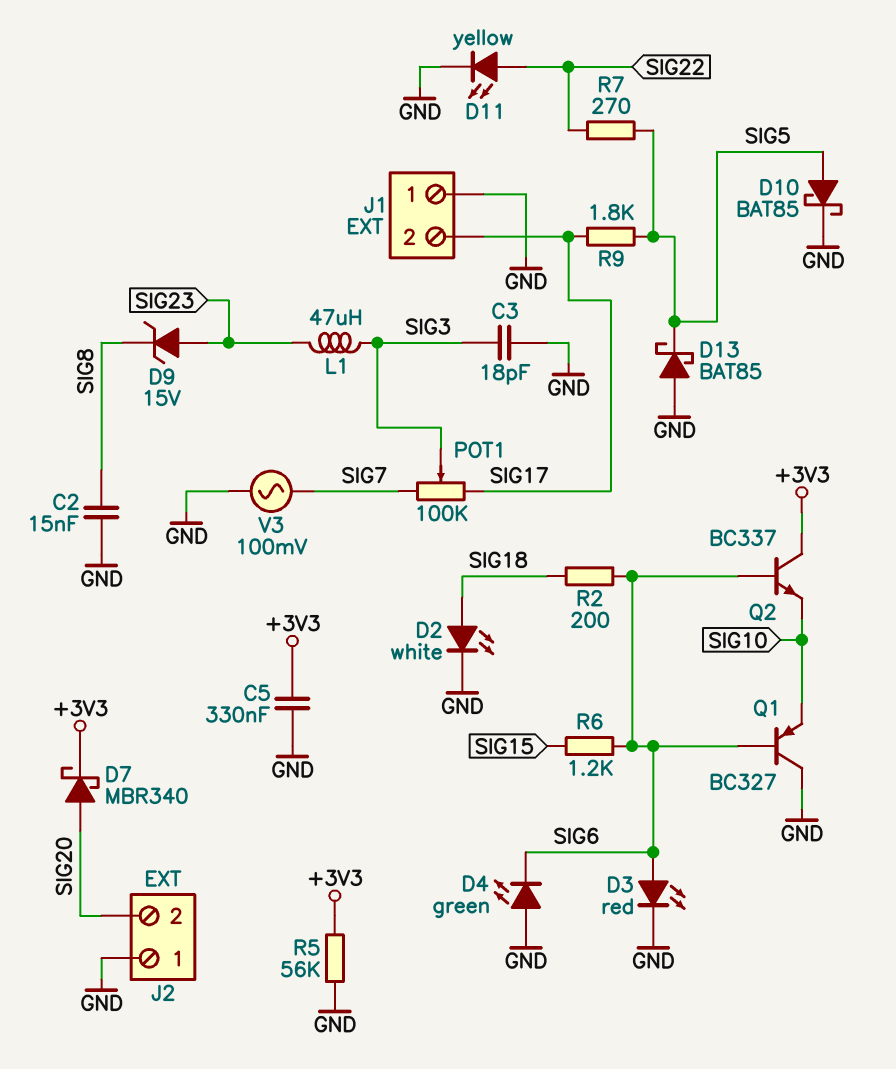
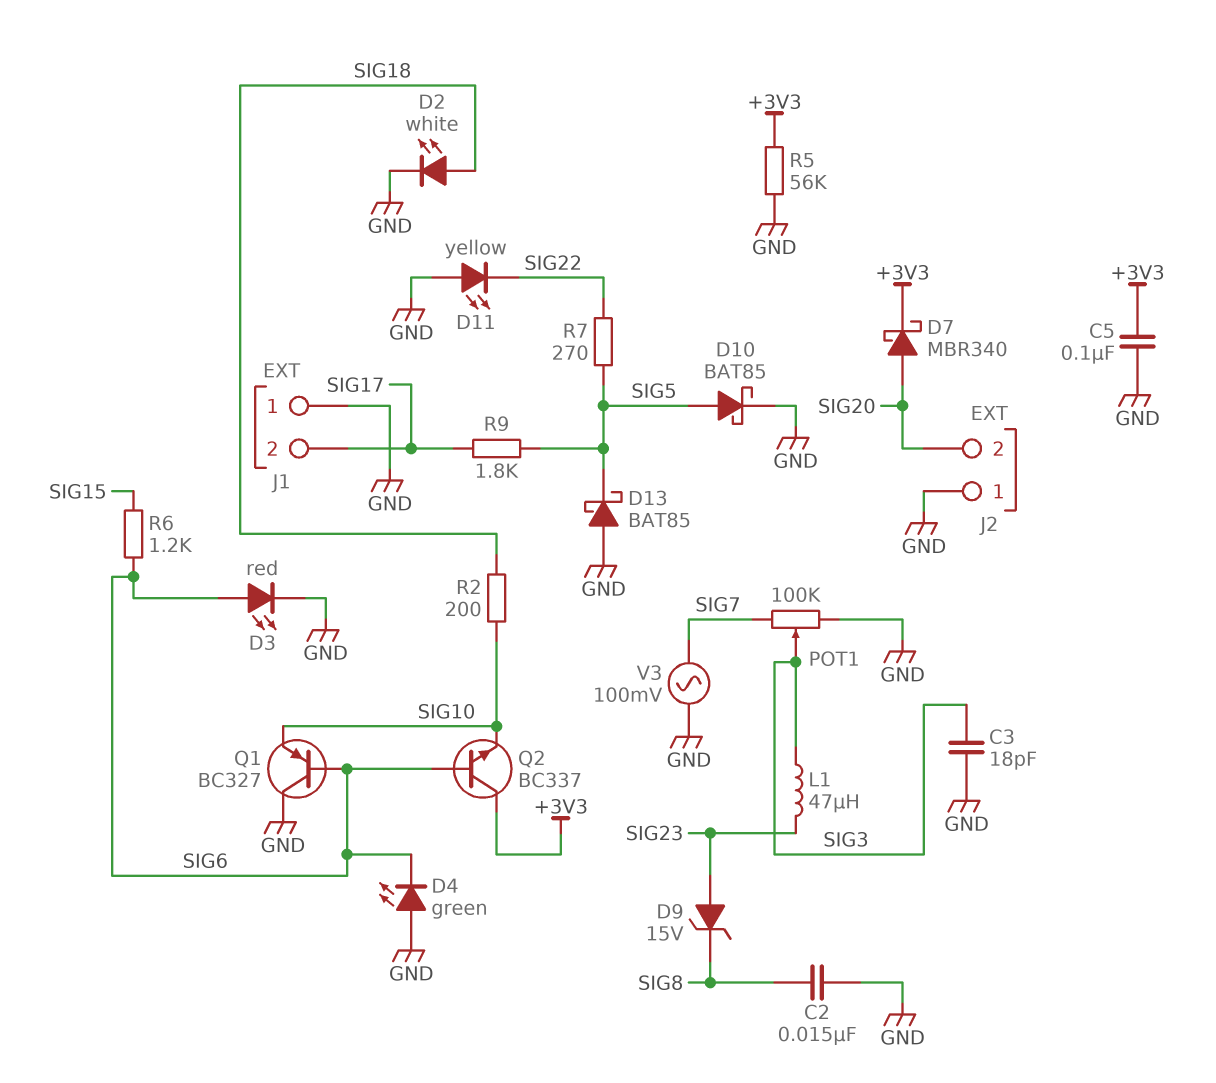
C5: 330nF (+3V3, GND) -> 100nF (+3V3, GND)
D11: LED yellow (A SIG22, K GND) -> LED yellow (A GND, K SIG22)
POT1: 100k (SIG7, SIG17, wiper SIG3) -> 100k (GND, SIG7, wiper SIG3)
R2: 200 (SIG6, SIG18) -> 200 (SIG10, SIG18)

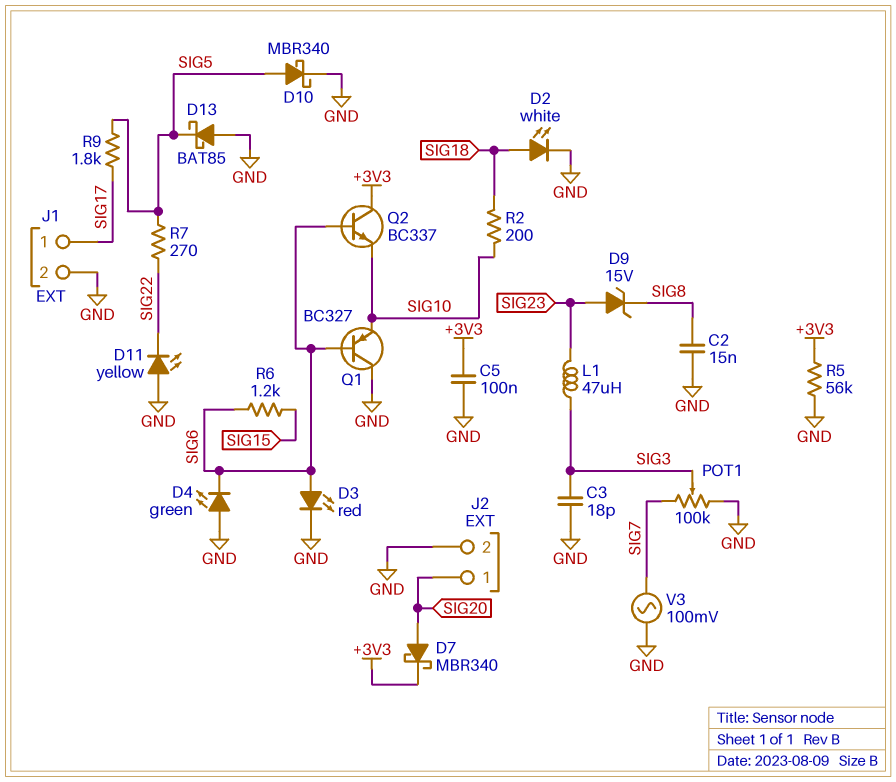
D10: schottky BAT85 (A SIG5, K GND) -> schottky MBR340 (A SIG5, K GND)
J1 pin 1: GND -> SIG17
J1 pin 2: SIG17 -> GND
J2 pin 1: GND -> SIG20
J2 pin 2: SIG20 -> GND

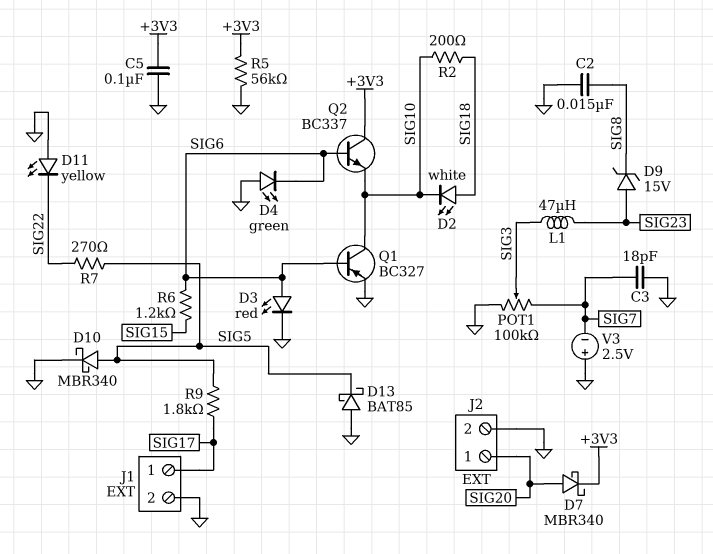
C3: 18pF (GND, SIG3) -> 18pF (GND, SIG7)
D2: LED white (A SIG18, K GND) -> LED white (A SIG18, K SIG10)
Q1: PNP BC327 (B SIG6, C GND, E SIG10) -> PNP BC327 (B SIG6, C SIG10, E GND)
V3: AC 100mV (GND, SIG7) -> 2.5V (plus GND, minus SIG7)

